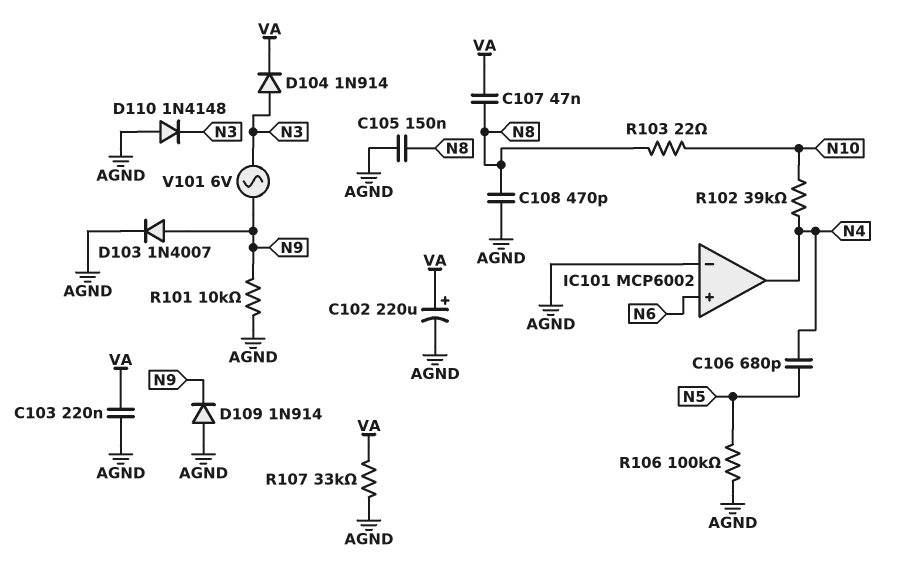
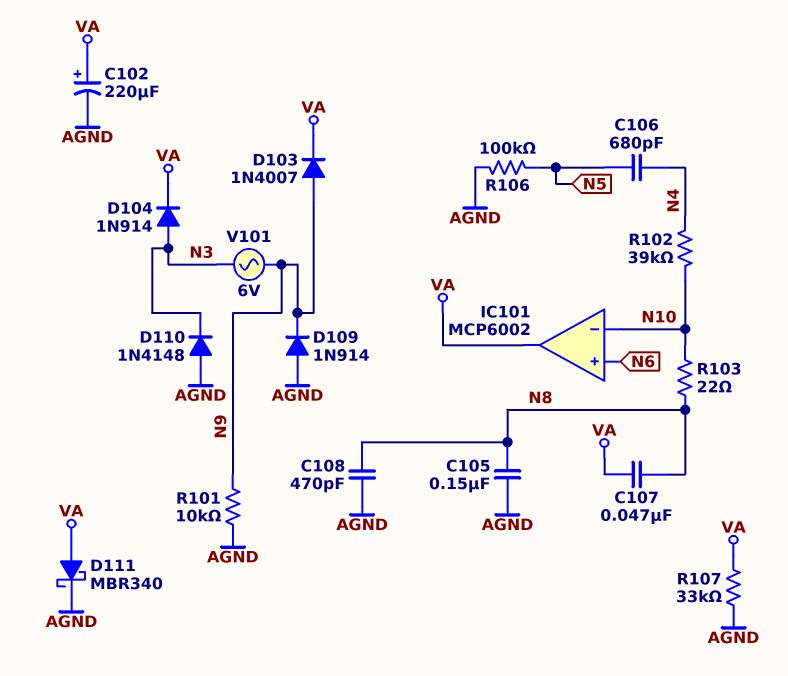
C103: 220nF (AGND, VA) -> none
D103: diode 1N4007 (A N9, K AGND) -> diode 1N4007 (A N9, K VA)
D111: none -> schottky MBR340 (A VA, K AGND)
IC101 pin in-: AGND -> N10
IC101 pin out: N4 -> VA

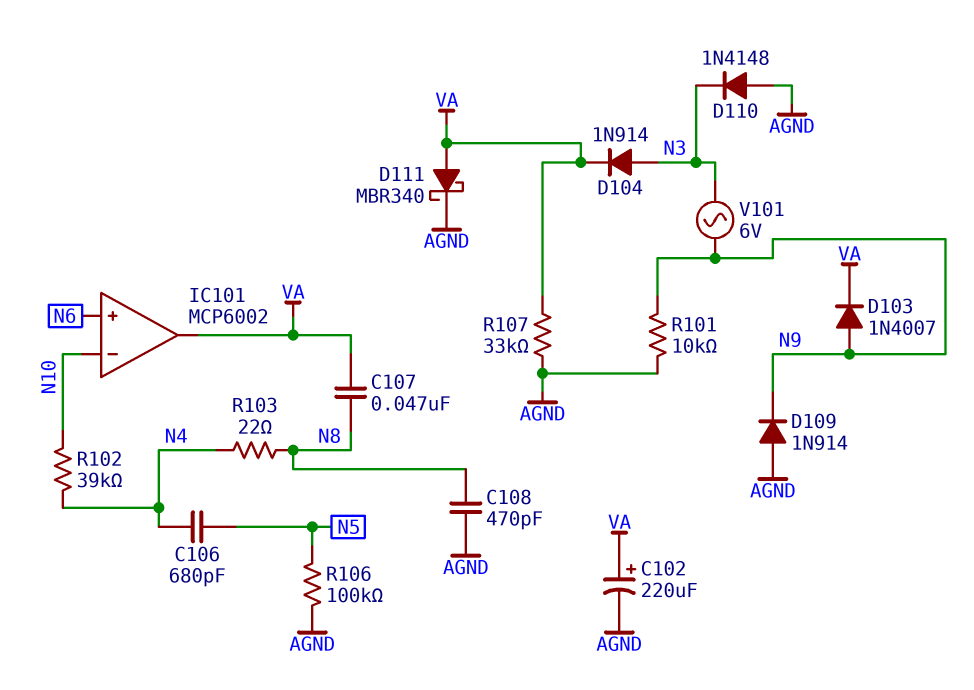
C105: 150nF (AGND, N8) -> none
R103: 22 (N8, N10) -> 22 (N4, N8)

